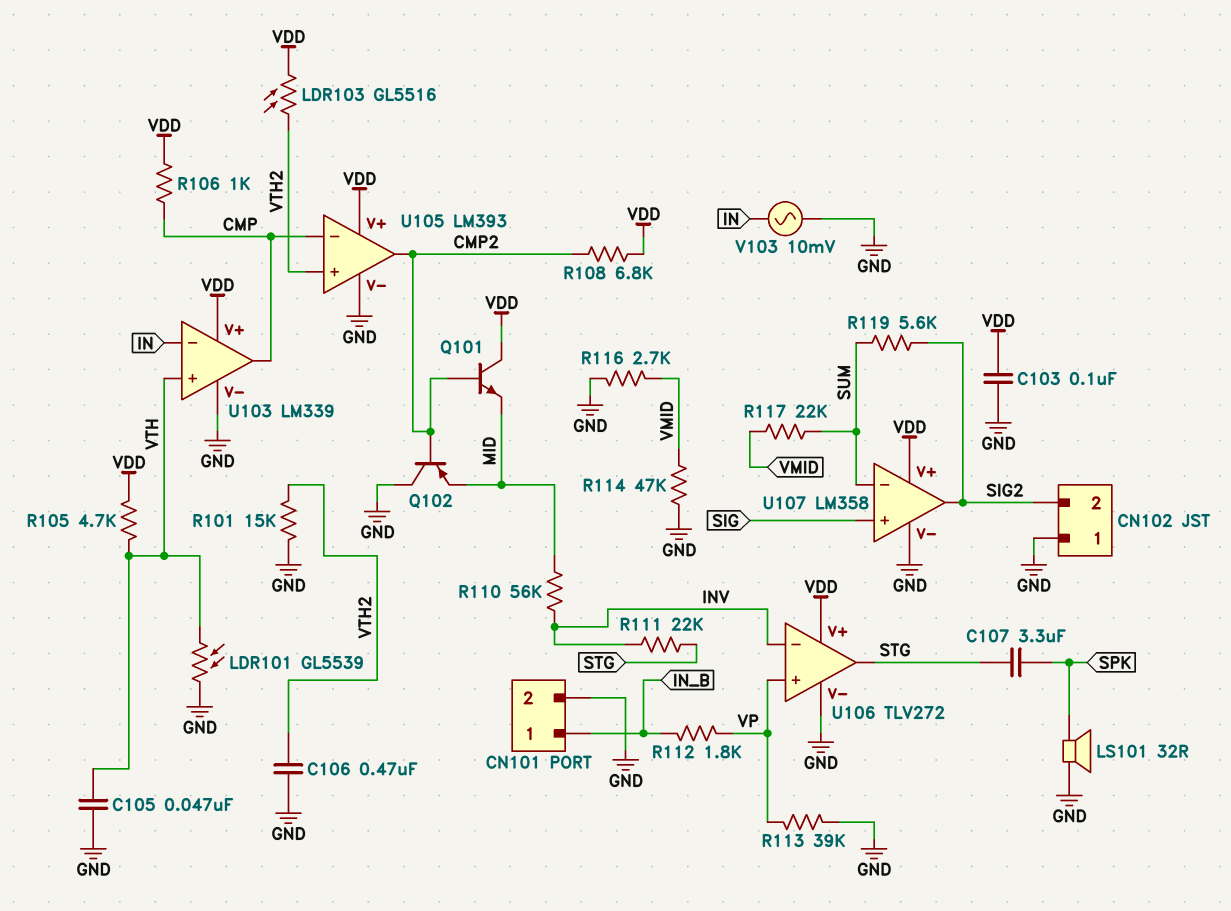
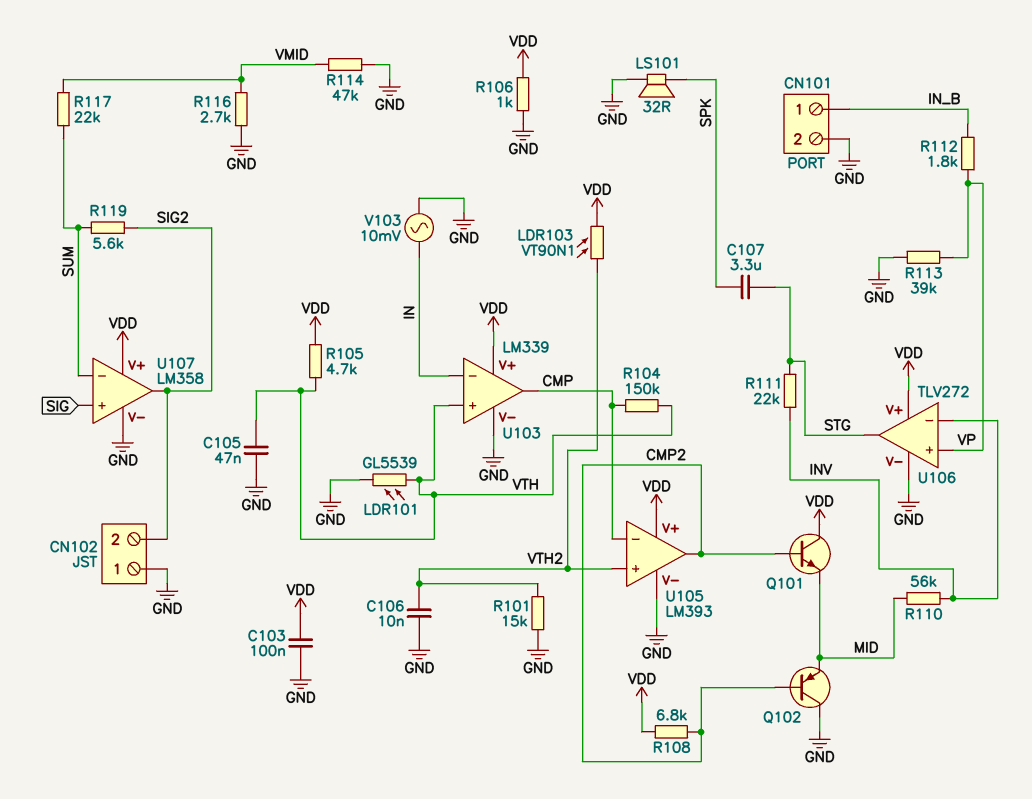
C106: 470nF (GND, VTH2) -> 10nF (GND, VTH2)
LDR103: GL5516 (VDD, VTH2) -> VT90N1 (VDD, VTH2)
R104: none -> 150k (CMP, VTH)
R106: 1k (CMP, VDD) -> 1k (GND, VDD)

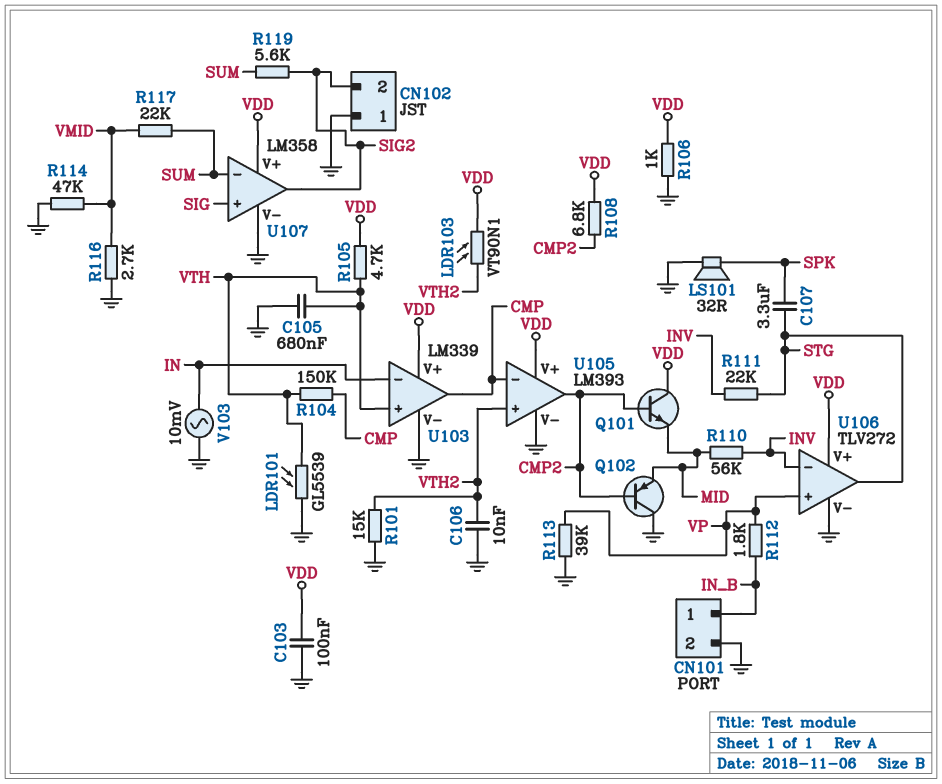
C105: 47nF (GND, VTH) -> 680nF (GND, VTH)

